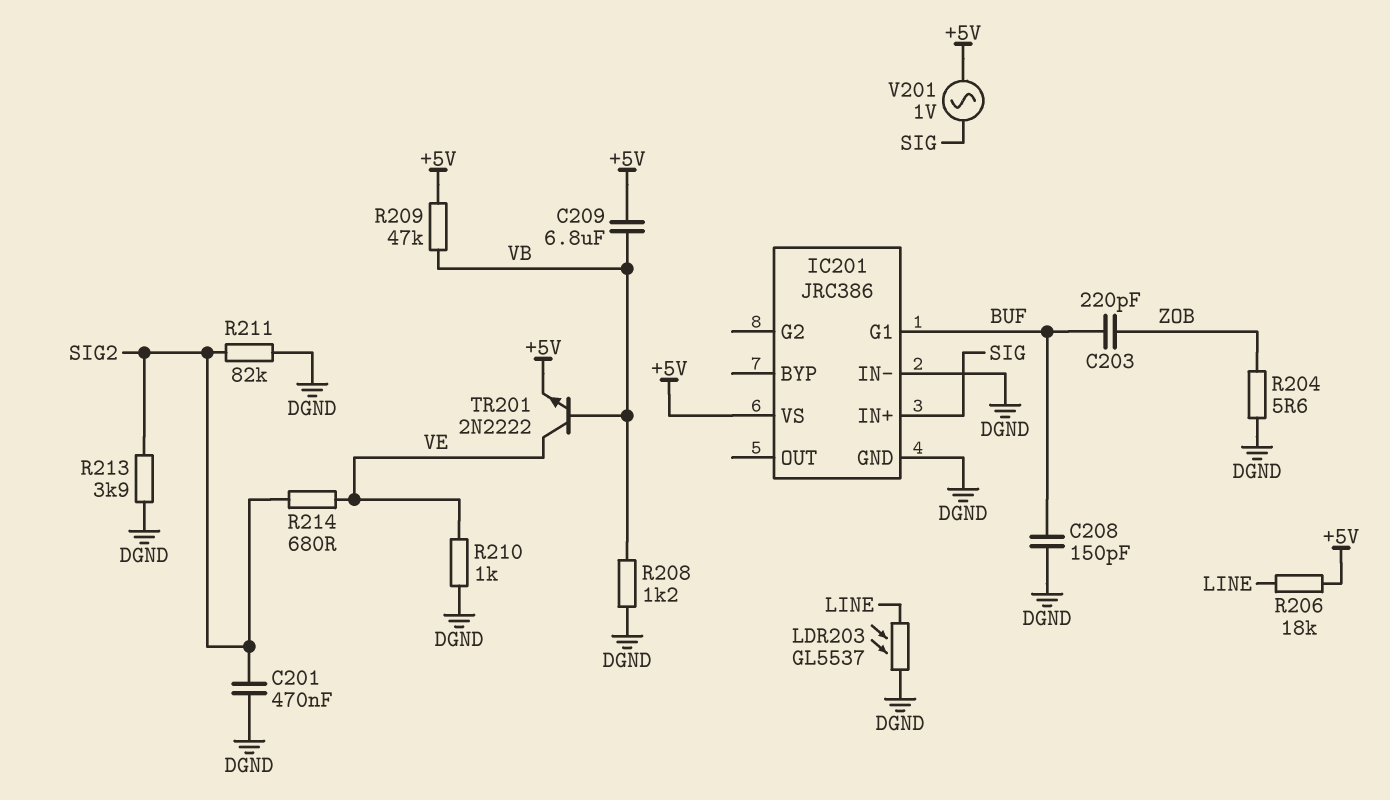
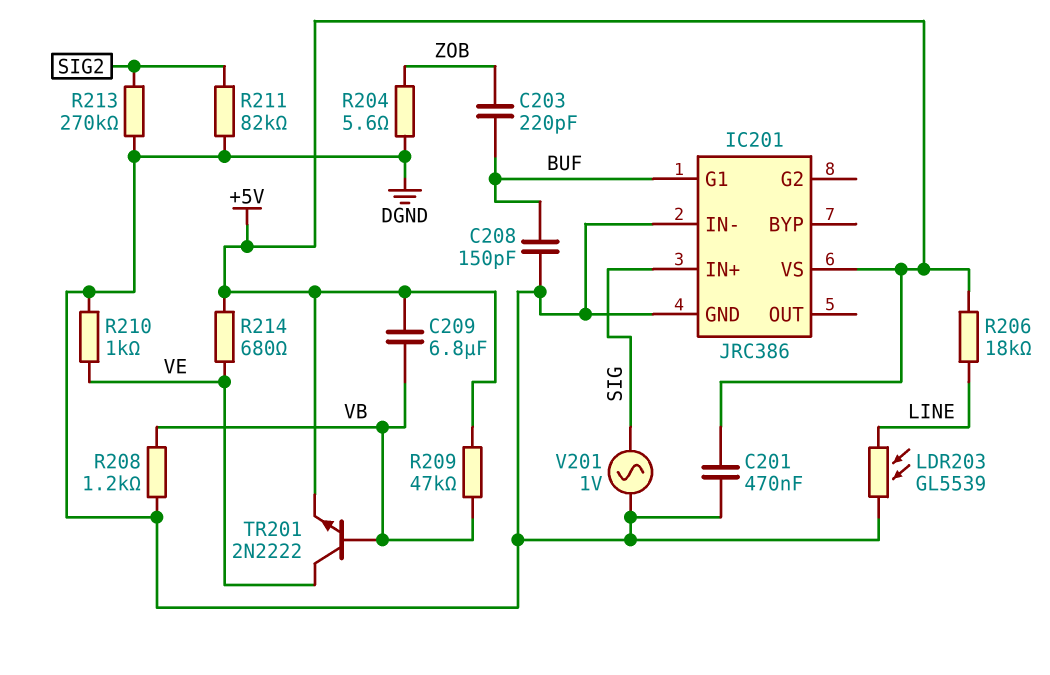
C201: 470nF (DGND, SIG2) -> 470nF (+5V, DGND)
LDR203: GL5537 (DGND, LINE) -> GL5539 (DGND, LINE)
R213: 3.9k (DGND, SIG2) -> 270k (DGND, SIG2)
R214: 680 (SIG2, VE) -> 680 (+5V, VE)
V201: AC 1V (+5V, SIG) -> AC 1V (DGND, SIG)

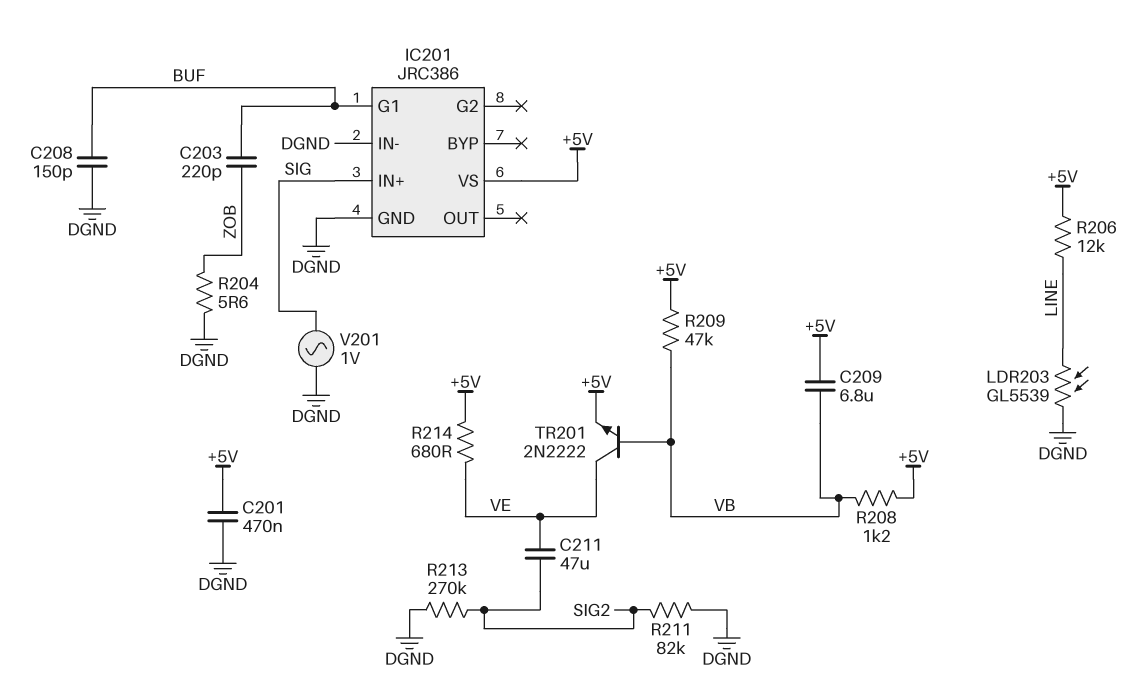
C211: none -> 47uF (SIG2, VE)
R206: 18k (+5V, LINE) -> 12k (+5V, LINE)
R208: 1.2k (DGND, VB) -> 1.2k (+5V, VB)
R210: 1k (DGND, VE) -> none

